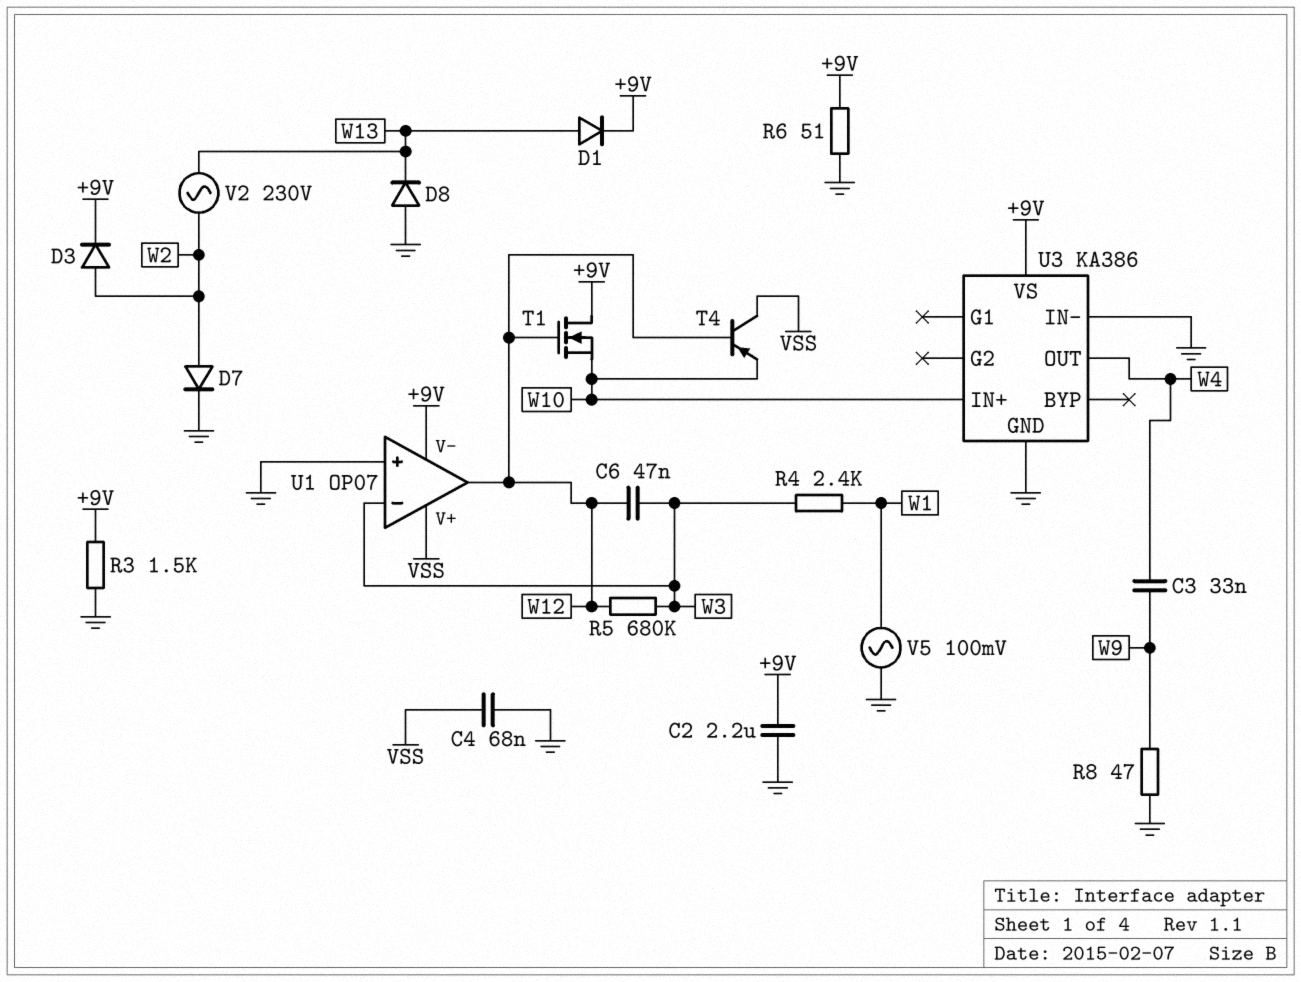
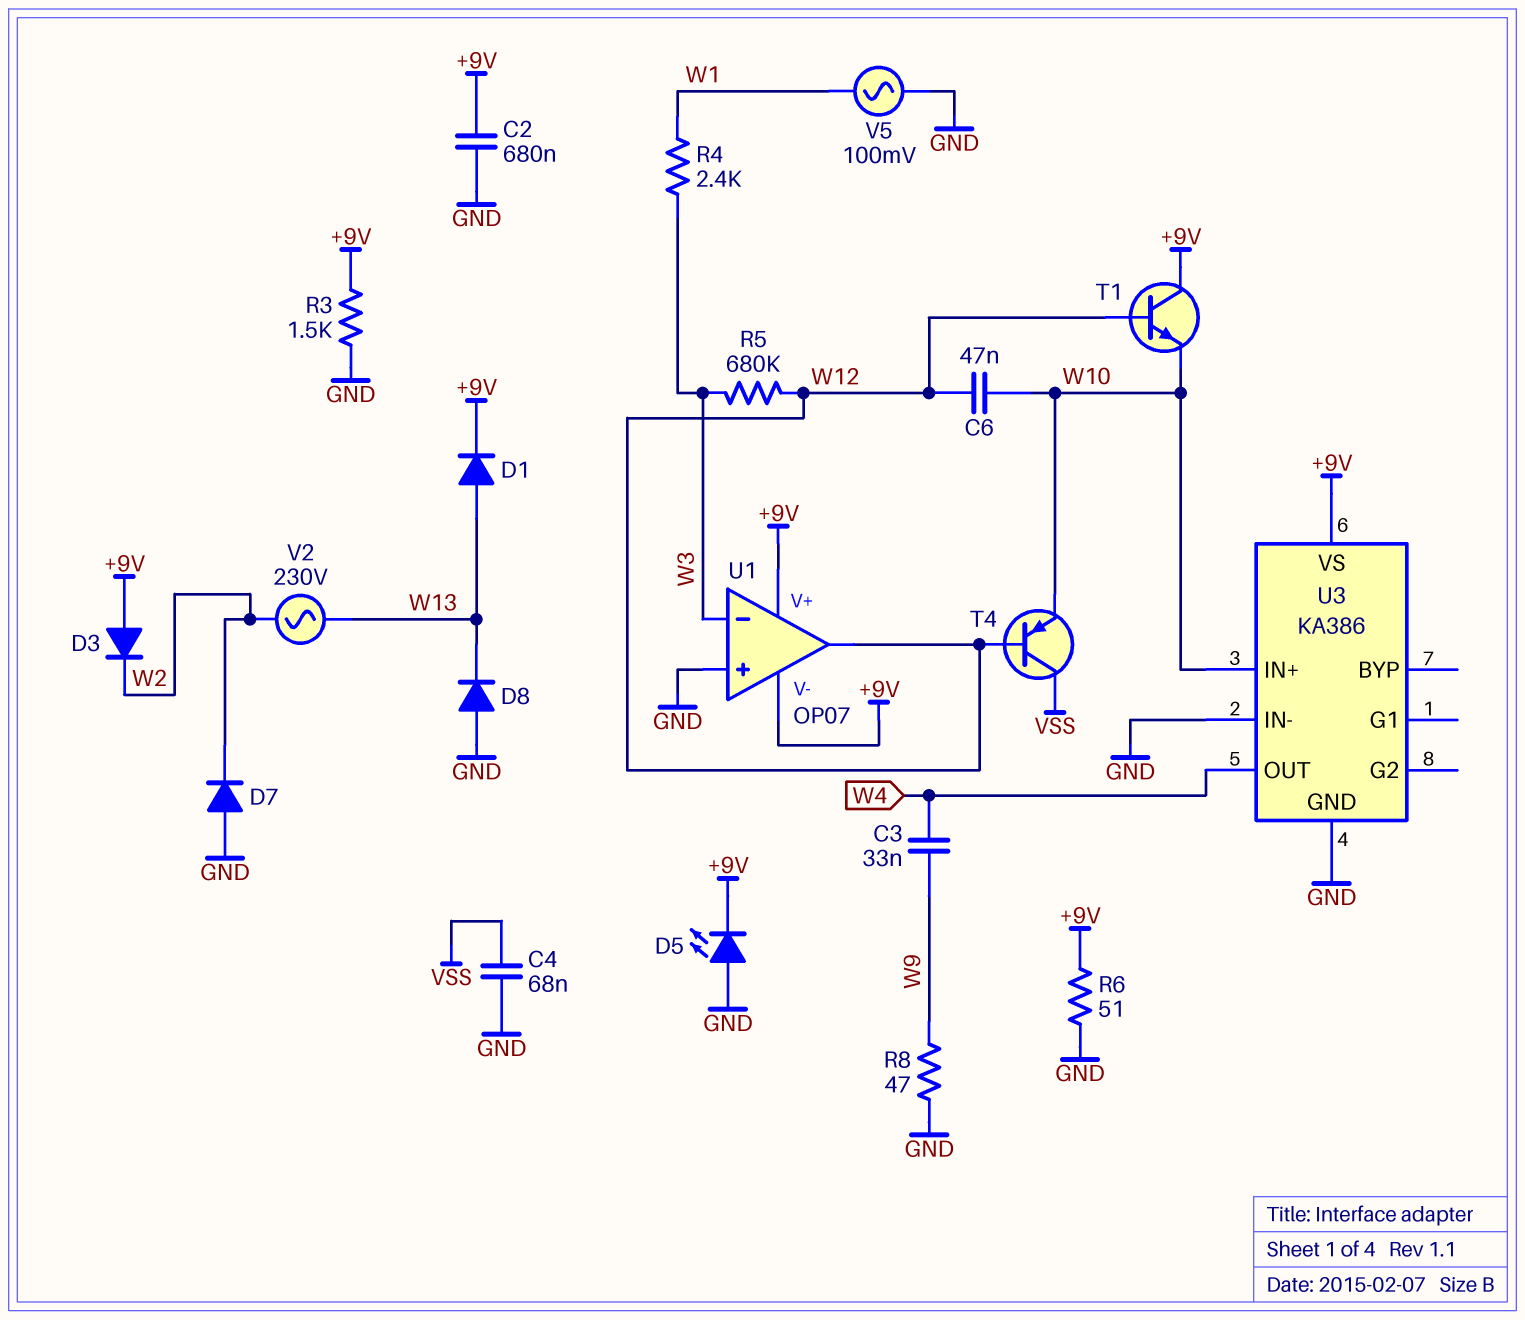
C2: 2.2uF (+9V, GND) -> 680nF (+9V, GND)
C6: 47nF (W3, W12) -> 47nF (W10, W12)
D3: diode (A W2, K +9V) -> diode (A +9V, K W2)
D5: none -> LED (A GND, K +9V)
D7: diode (A W2, K GND) -> diode (A GND, K W2)
T1: NMOS (G W12, D +9V, S W10) -> NPN (B W12, C +9V, E W10)
U1 pin V+: VSS -> +9V

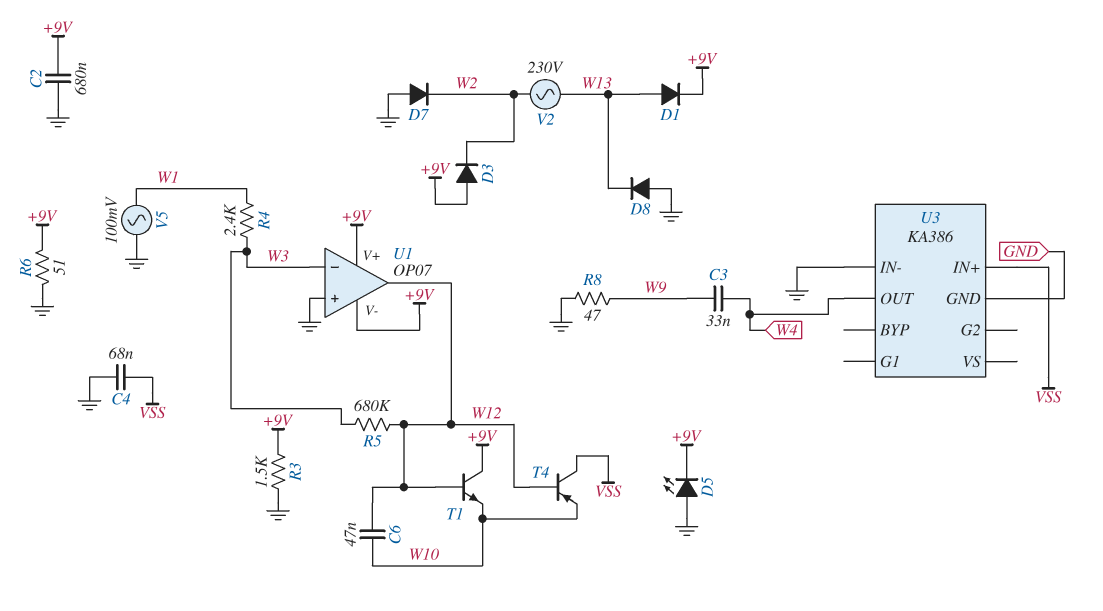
U3 pin IN+: W10 -> VSS
U3 pin VS: +9V -> none

